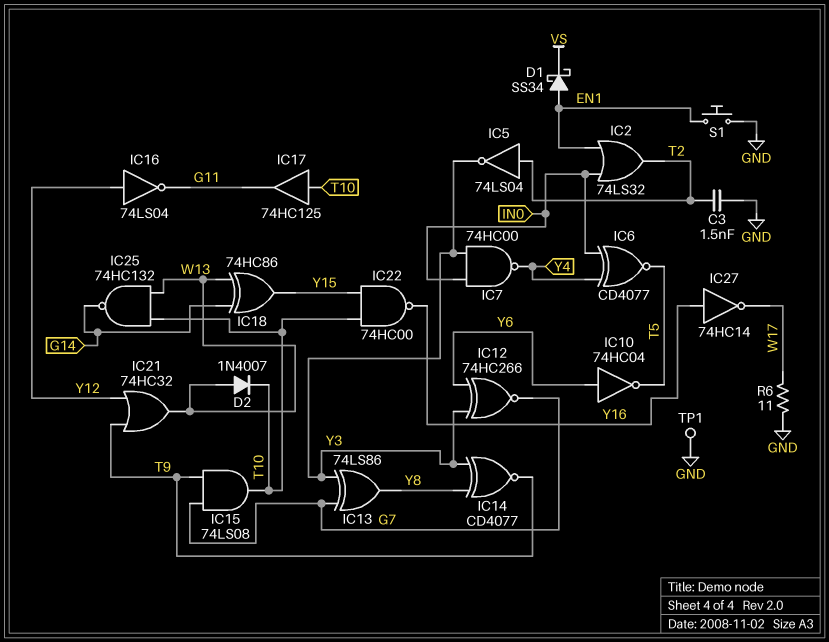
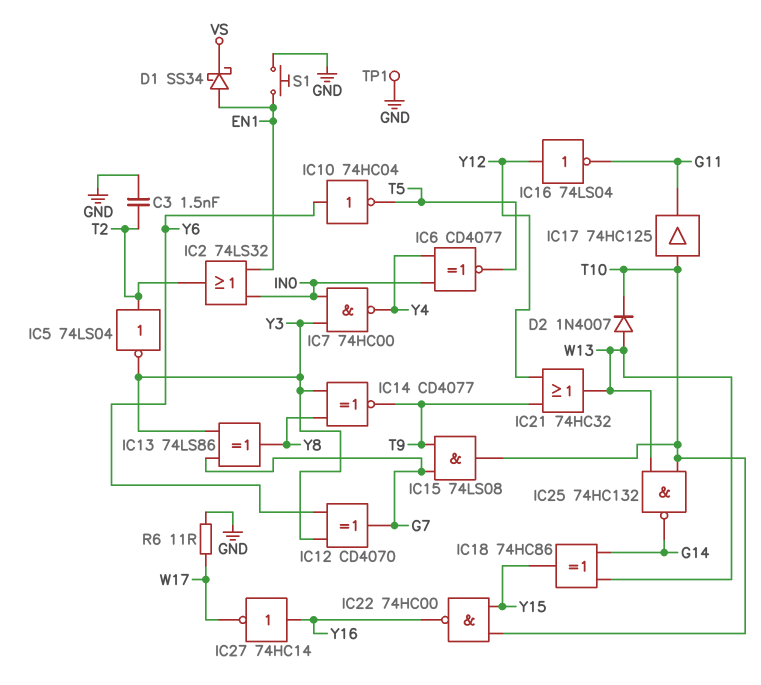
IC12: XNOR 74HC266 (in Y3, in Y6, out G7) -> XOR CD4070 (in Y3, in Y6, out G7)

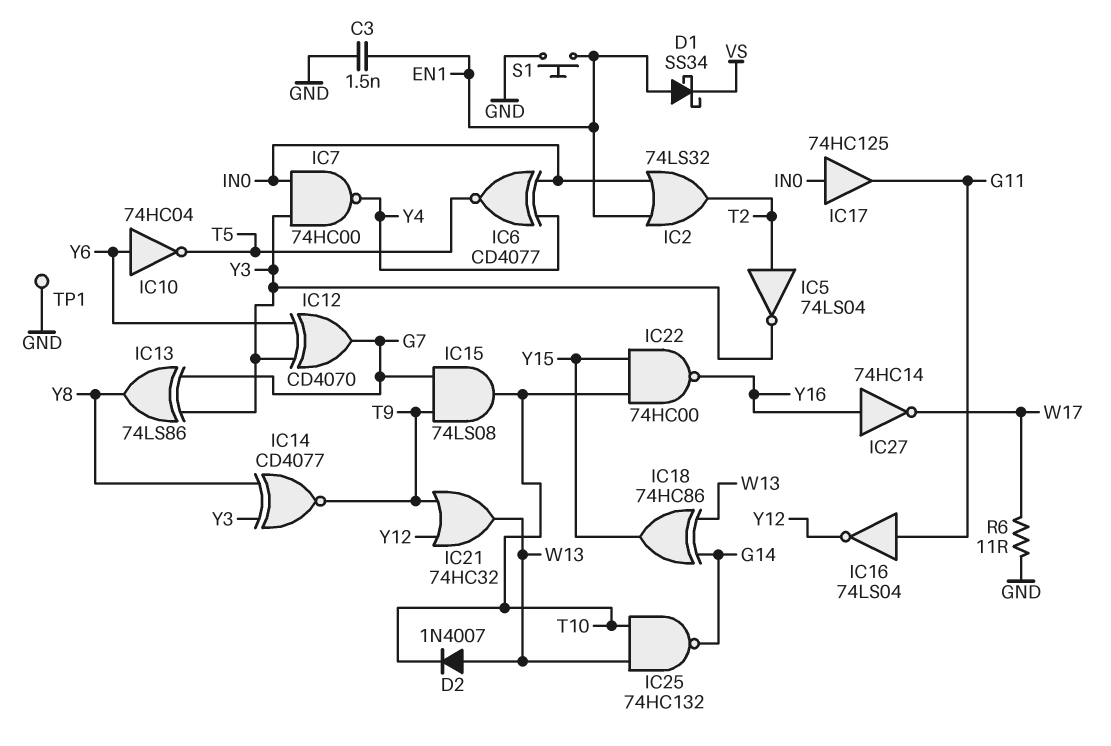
C3: 1.5nF (GND, T2) -> 1.5nF (EN1, GND)
IC16: NOT 74LS04 (in Y12, out G11) -> NOT 74LS04 (in G11, out Y12)
IC17: buffer 74HC125 (in T10, out G11) -> buffer 74HC125 (in IN0, out G11)

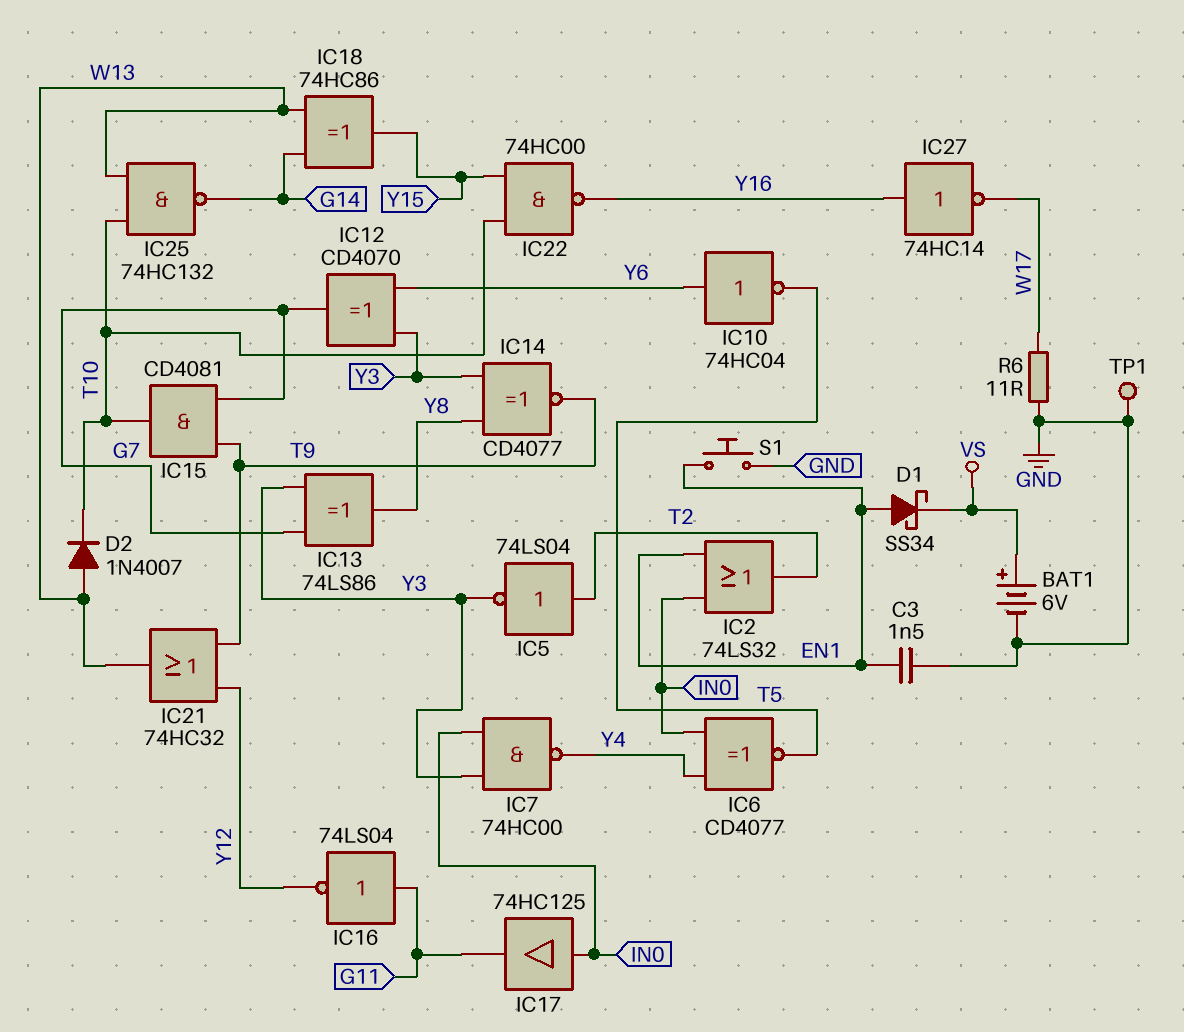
BAT1: none -> 6V (plus VS, minus GND)
IC15: AND 74LS08 (in G7, in T9, out T10) -> AND CD4081 (in G7, in T9, out T10)

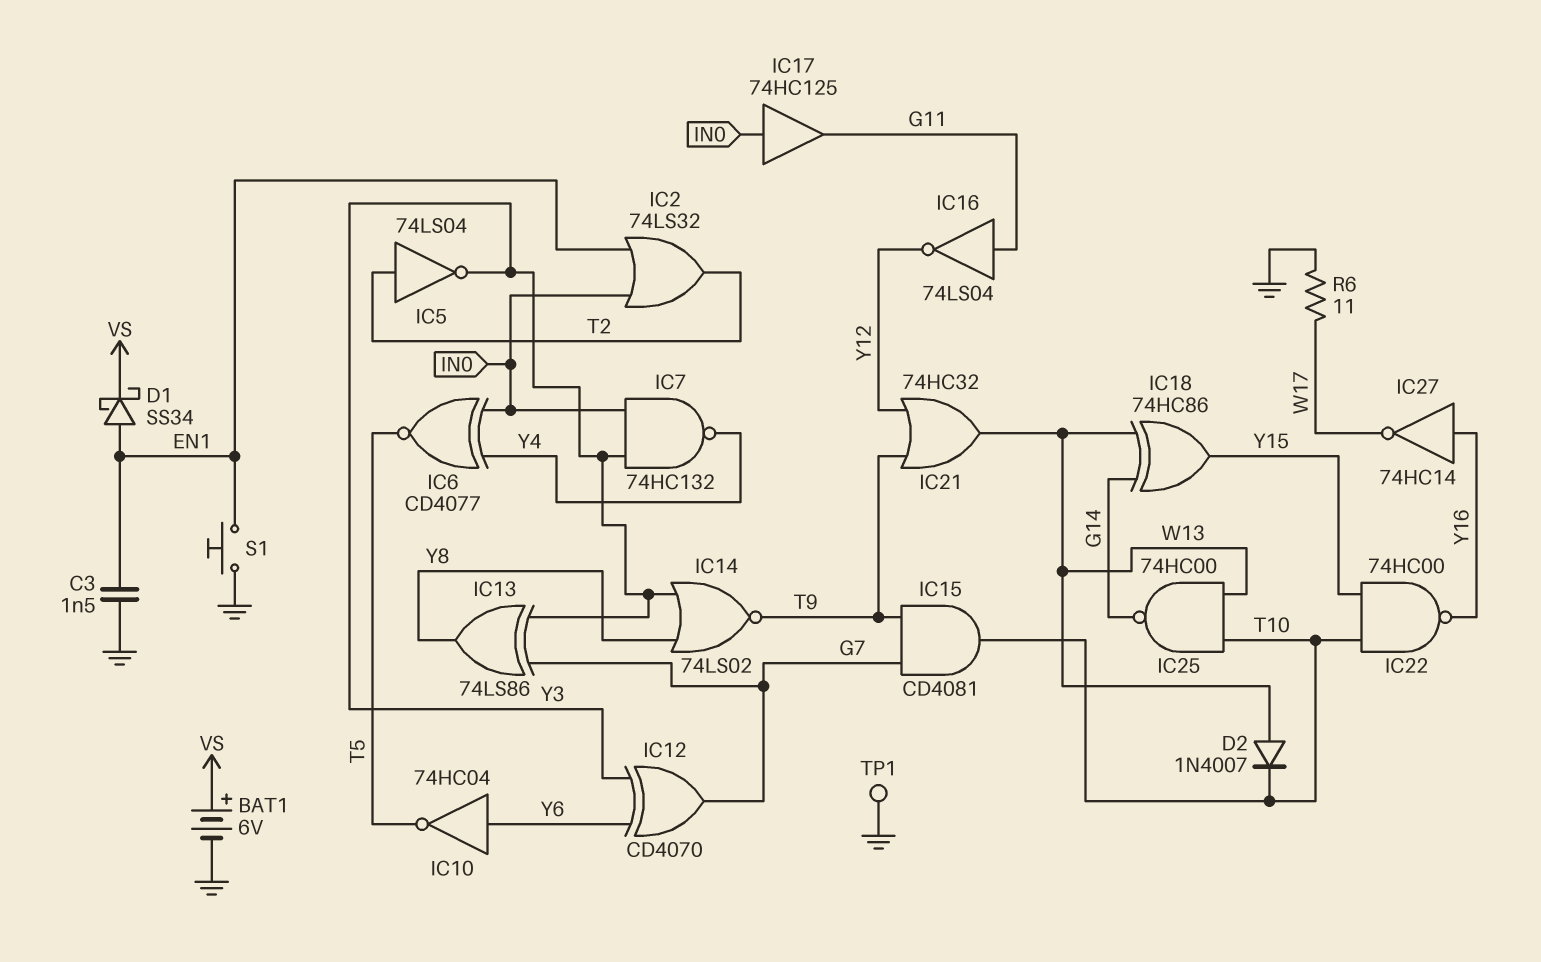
IC7: NAND 74HC00 (in IN0, in Y3, out Y4) -> NAND 74HC132 (in IN0, in Y3, out Y4)
IC14: XNOR CD4077 (in Y3, in Y8, out T9) -> NOR 74LS02 (in Y3, in Y8, out T9)
IC25: NAND 74HC132 (in T10, in W13, out G14) -> NAND 74HC00 (in T10, in W13, out G14)

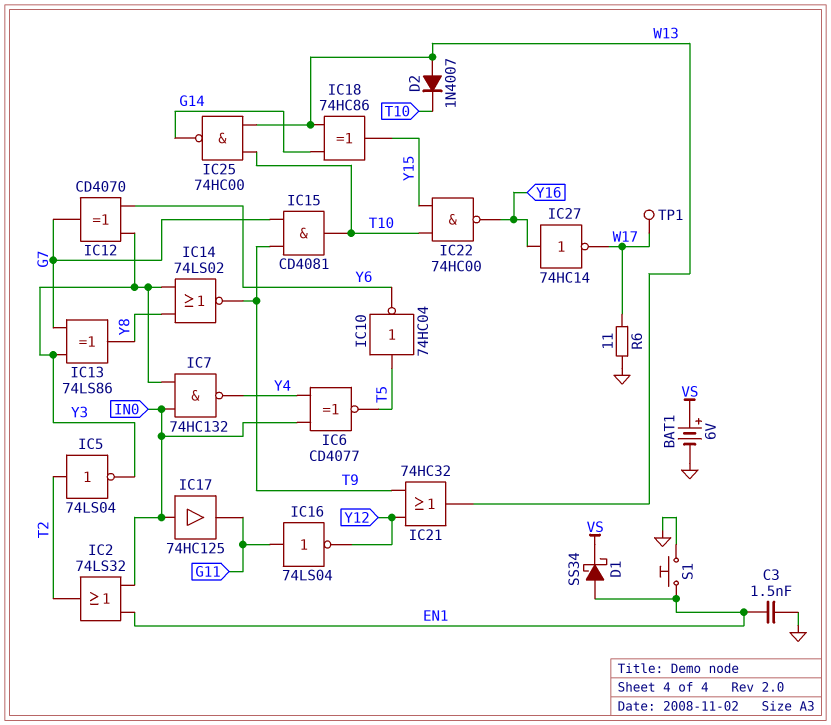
IC10: NOT 74HC04 (in Y6, out T5) -> NOT 74HC04 (in T5, out Y6)
TP1: test point (GND) -> test point (W17)

